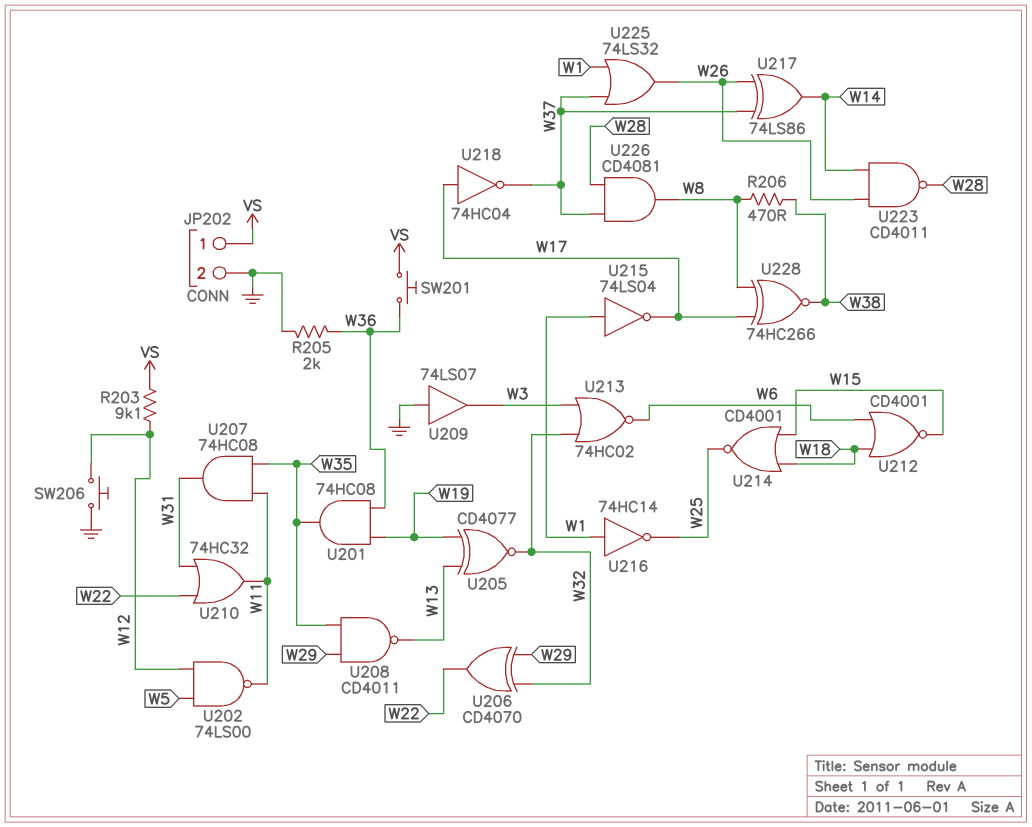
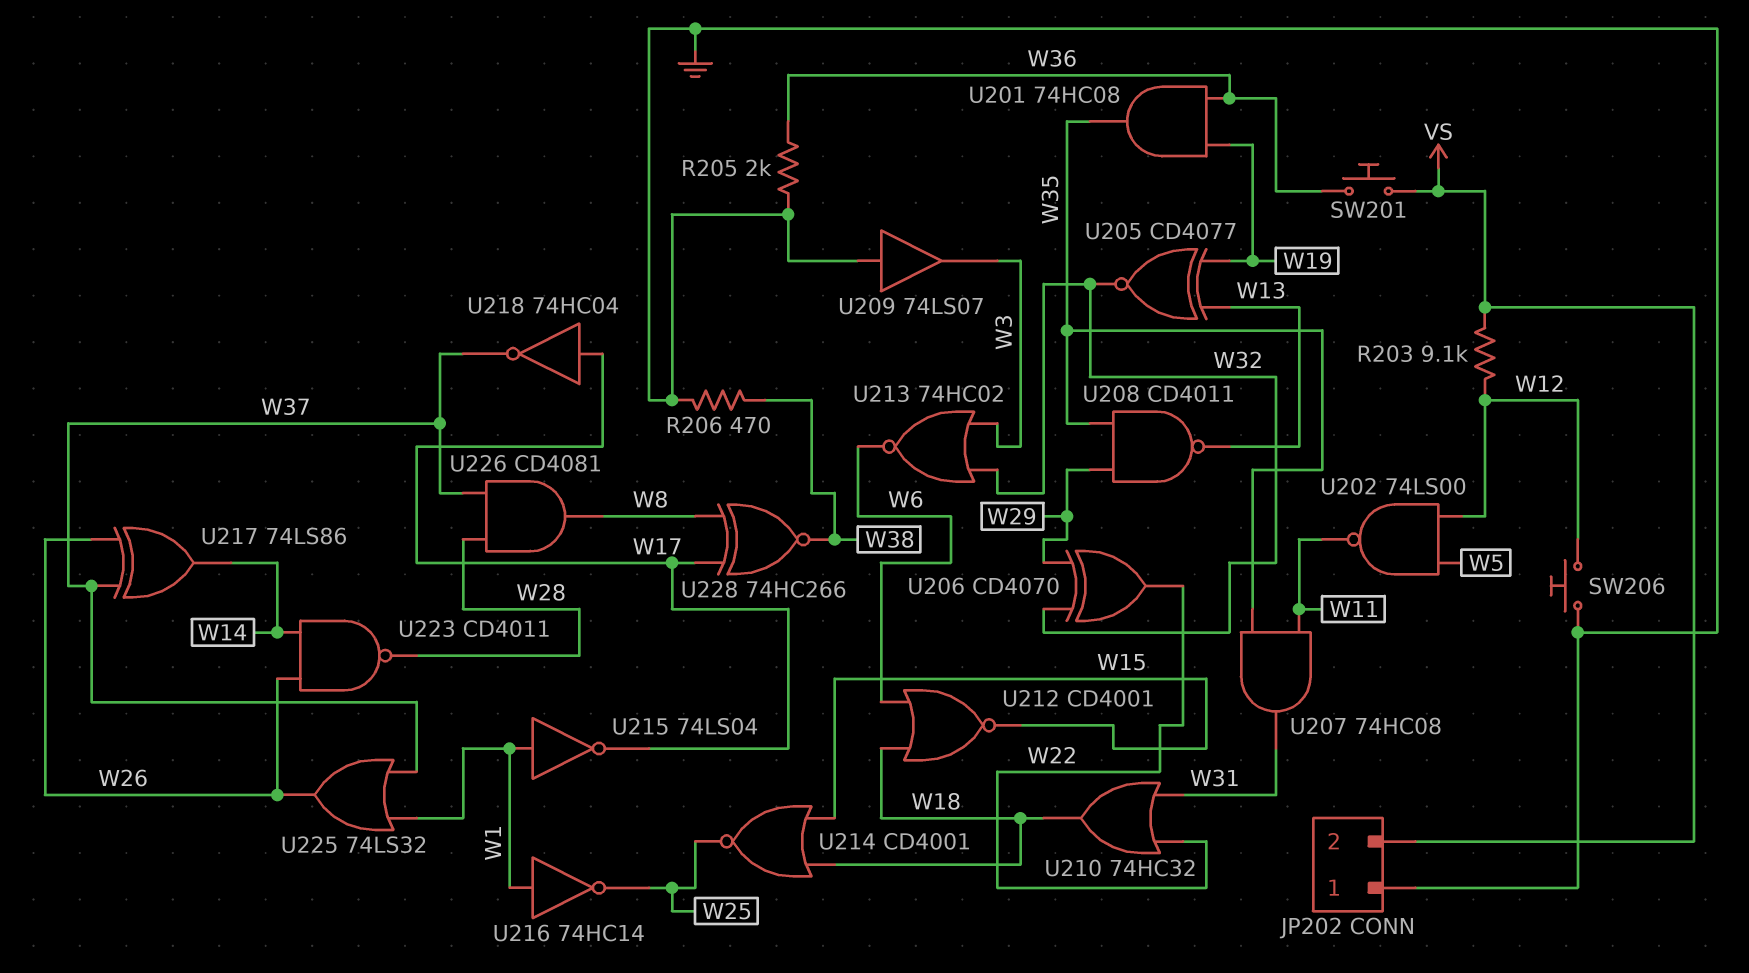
JP202 pin 1: VS -> GND
JP202 pin 2: GND -> VS
R206: 470 (W8, W38) -> 470 (GND, W38)
U210: OR 74HC32 (in W22, in W31, out W11) -> OR 74HC32 (in W22, in W31, out W18)

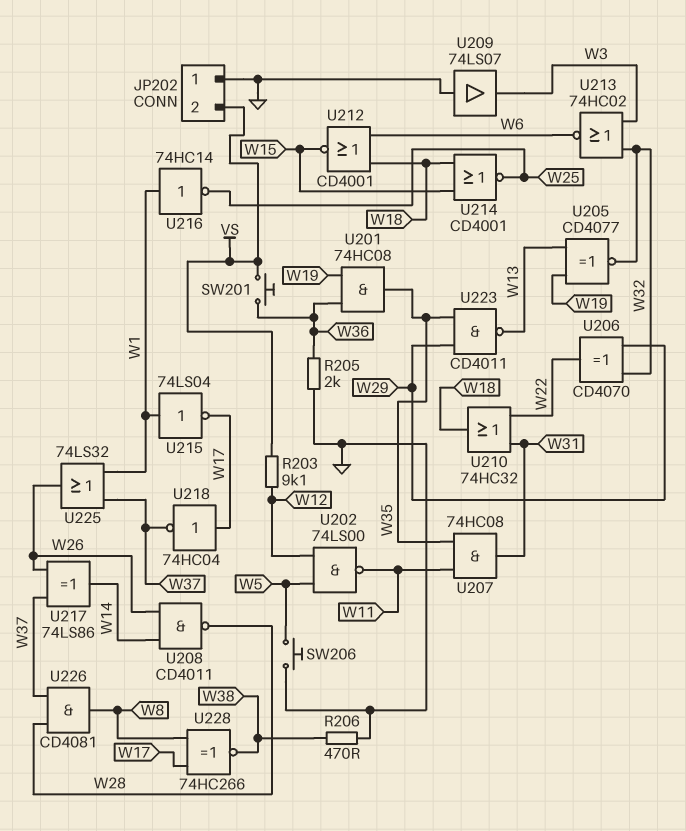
SW206: button (GND, W12) -> button (GND, W5)
U208: NAND CD4011 (in W29, in W35, out W13) -> NAND CD4011 (in W14, in W26, out W28)
U223: NAND CD4011 (in W14, in W26, out W28) -> NAND CD4011 (in W29, in W35, out W13)

